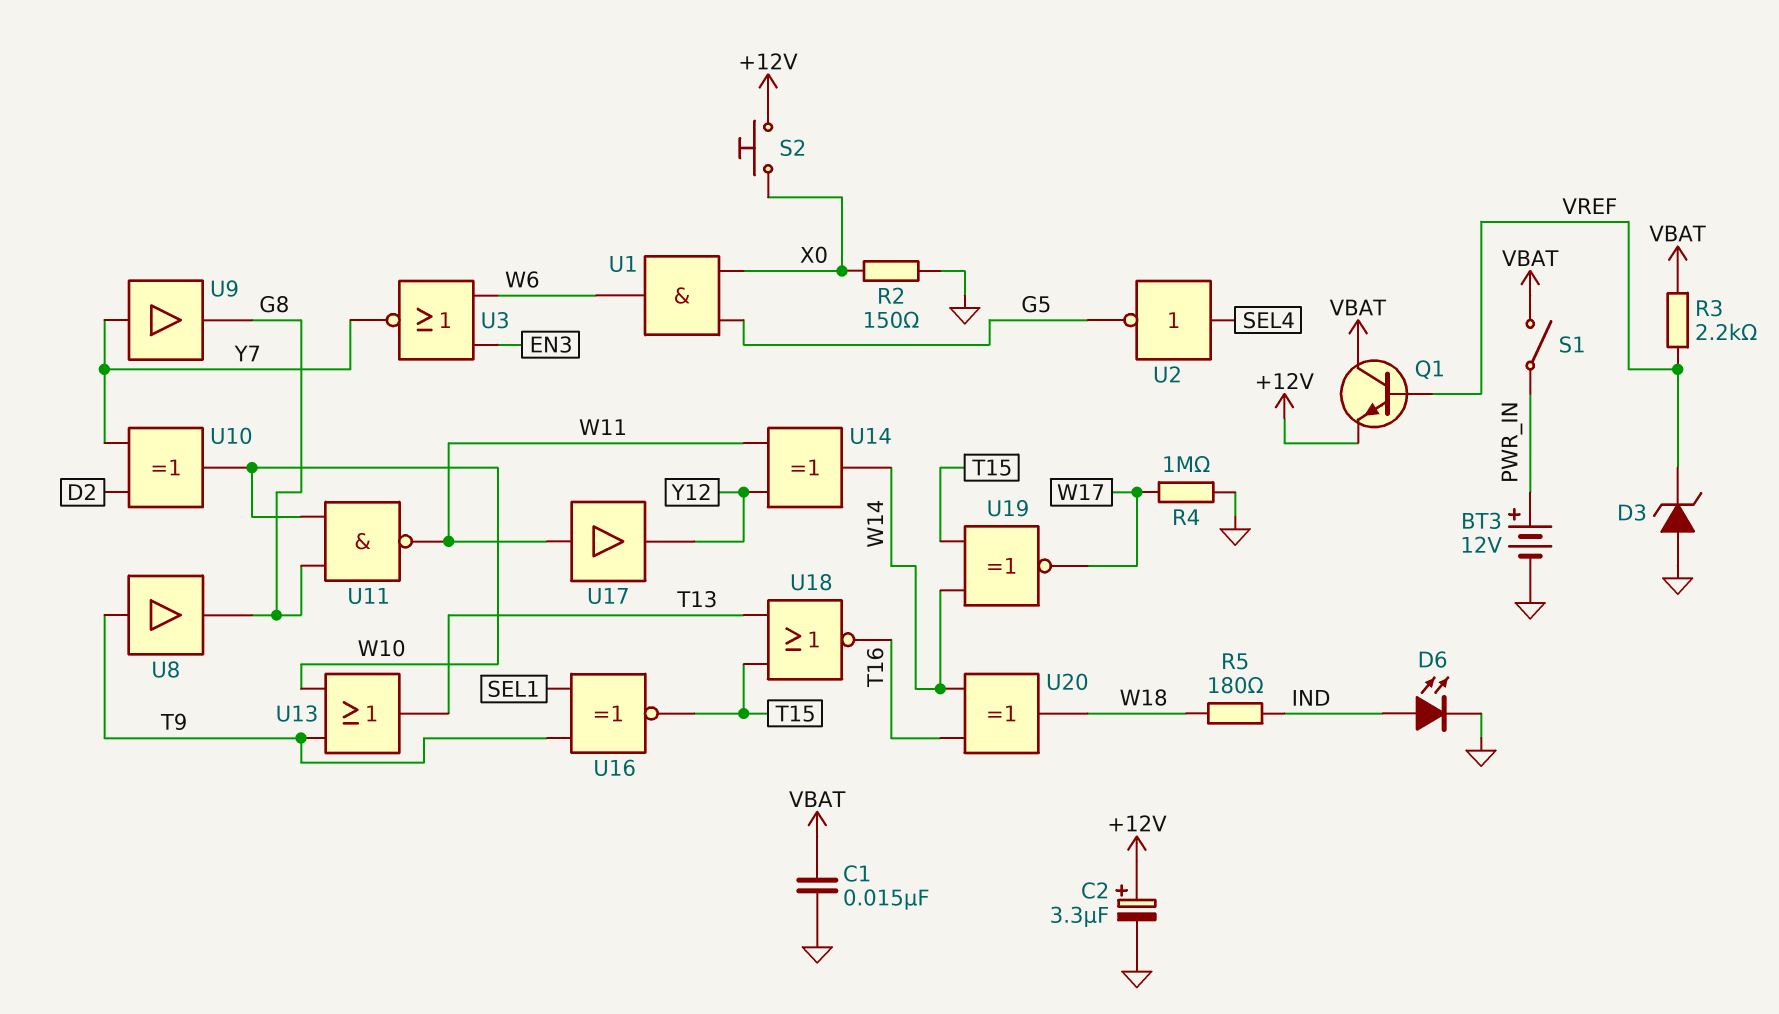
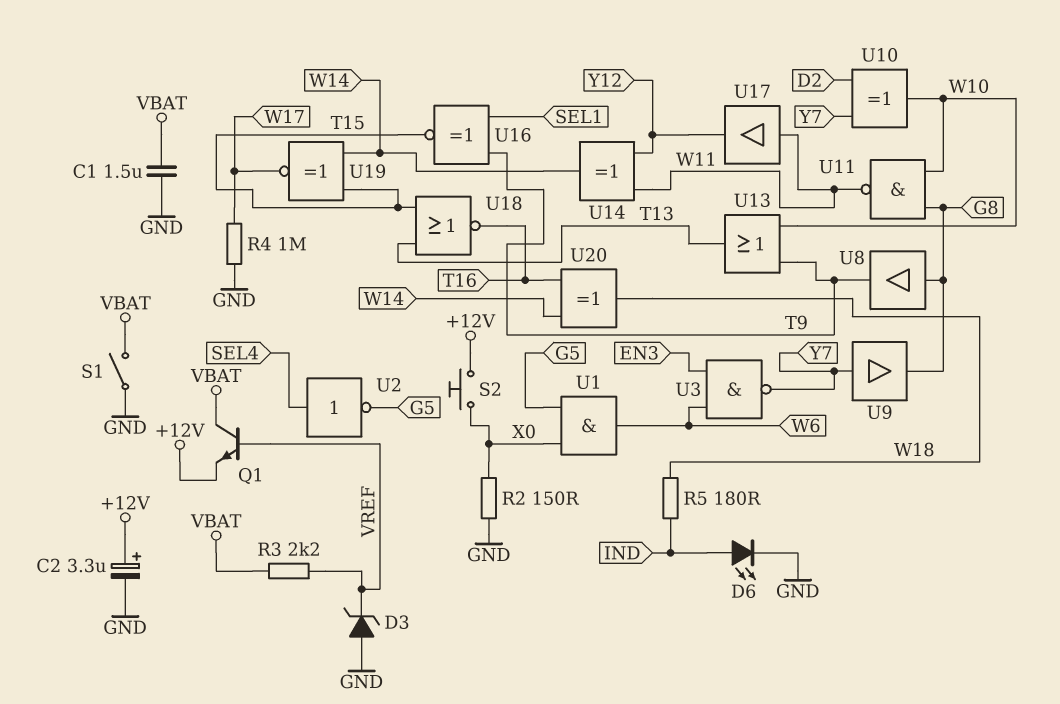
BT3: 12V (plus PWR_IN, minus GND) -> none
C1: 15nF (GND, VBAT) -> 1.5uF (GND, VBAT)
S1: switch (PWR_IN, VBAT) -> switch (GND, VBAT)
U3: NOR (in EN3, in W6, out Y7) -> NAND (in EN3, in W6, out Y7)
U8: buffer (in T9, out G8) -> buffer (in G8, out T9)

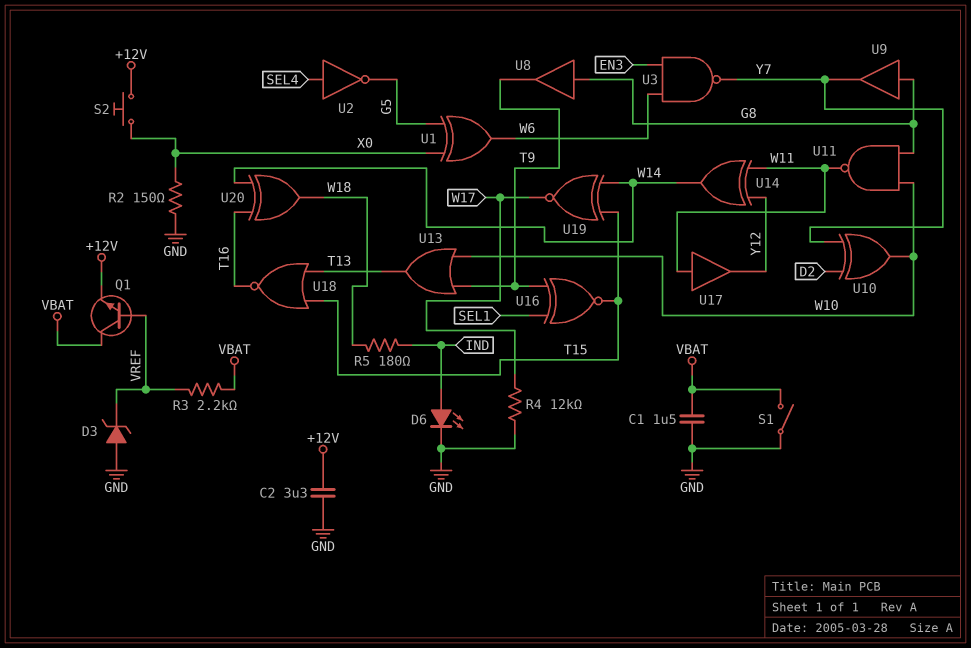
C2: 3.3uF (plus +12V, minus GND) -> 3.3uF (+12V, GND)
R4: 1M (GND, W17) -> 12k (GND, W17)
U1: AND (in G5, in X0, out W6) -> XOR (in G5, in X0, out W6)
U9: buffer (in Y7, out G8) -> buffer (in G8, out Y7)

